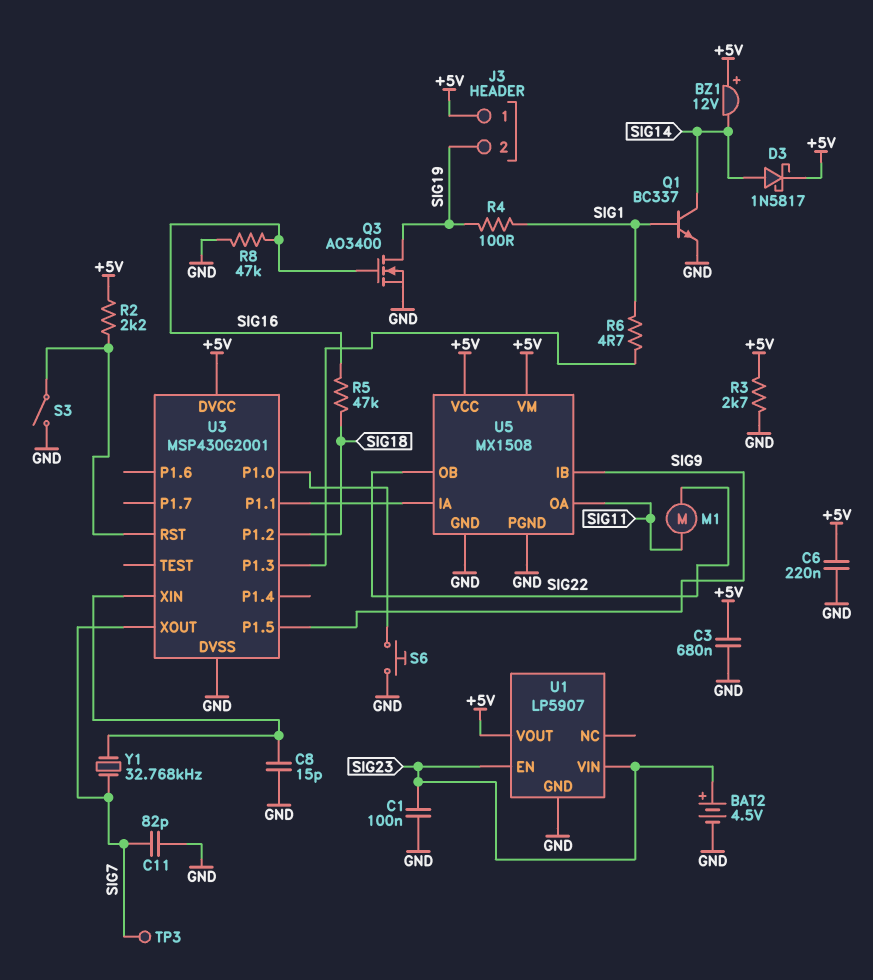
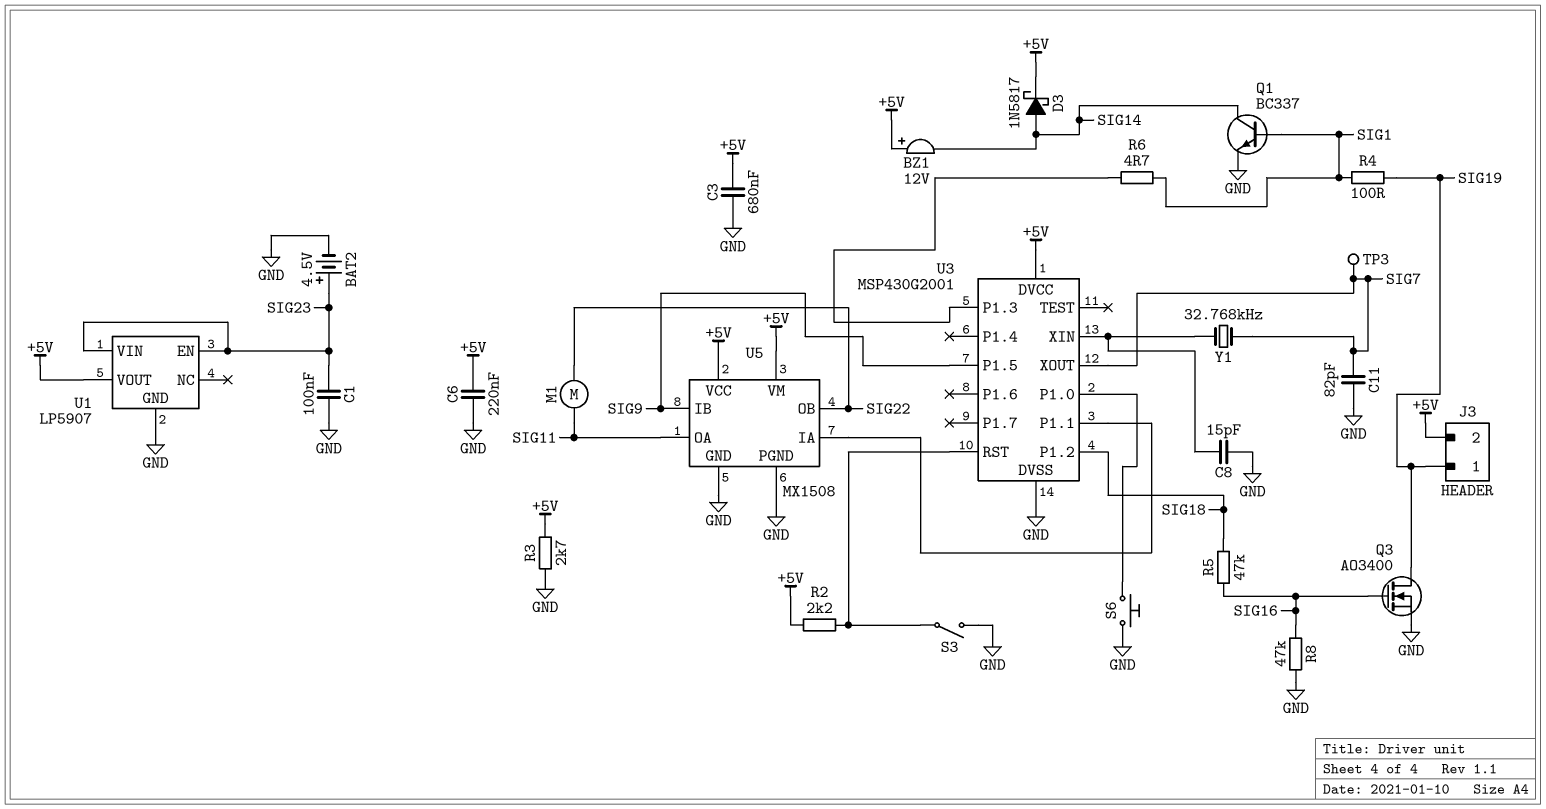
J3 pin 1: +5V -> SIG19
J3 pin 2: SIG19 -> +5V

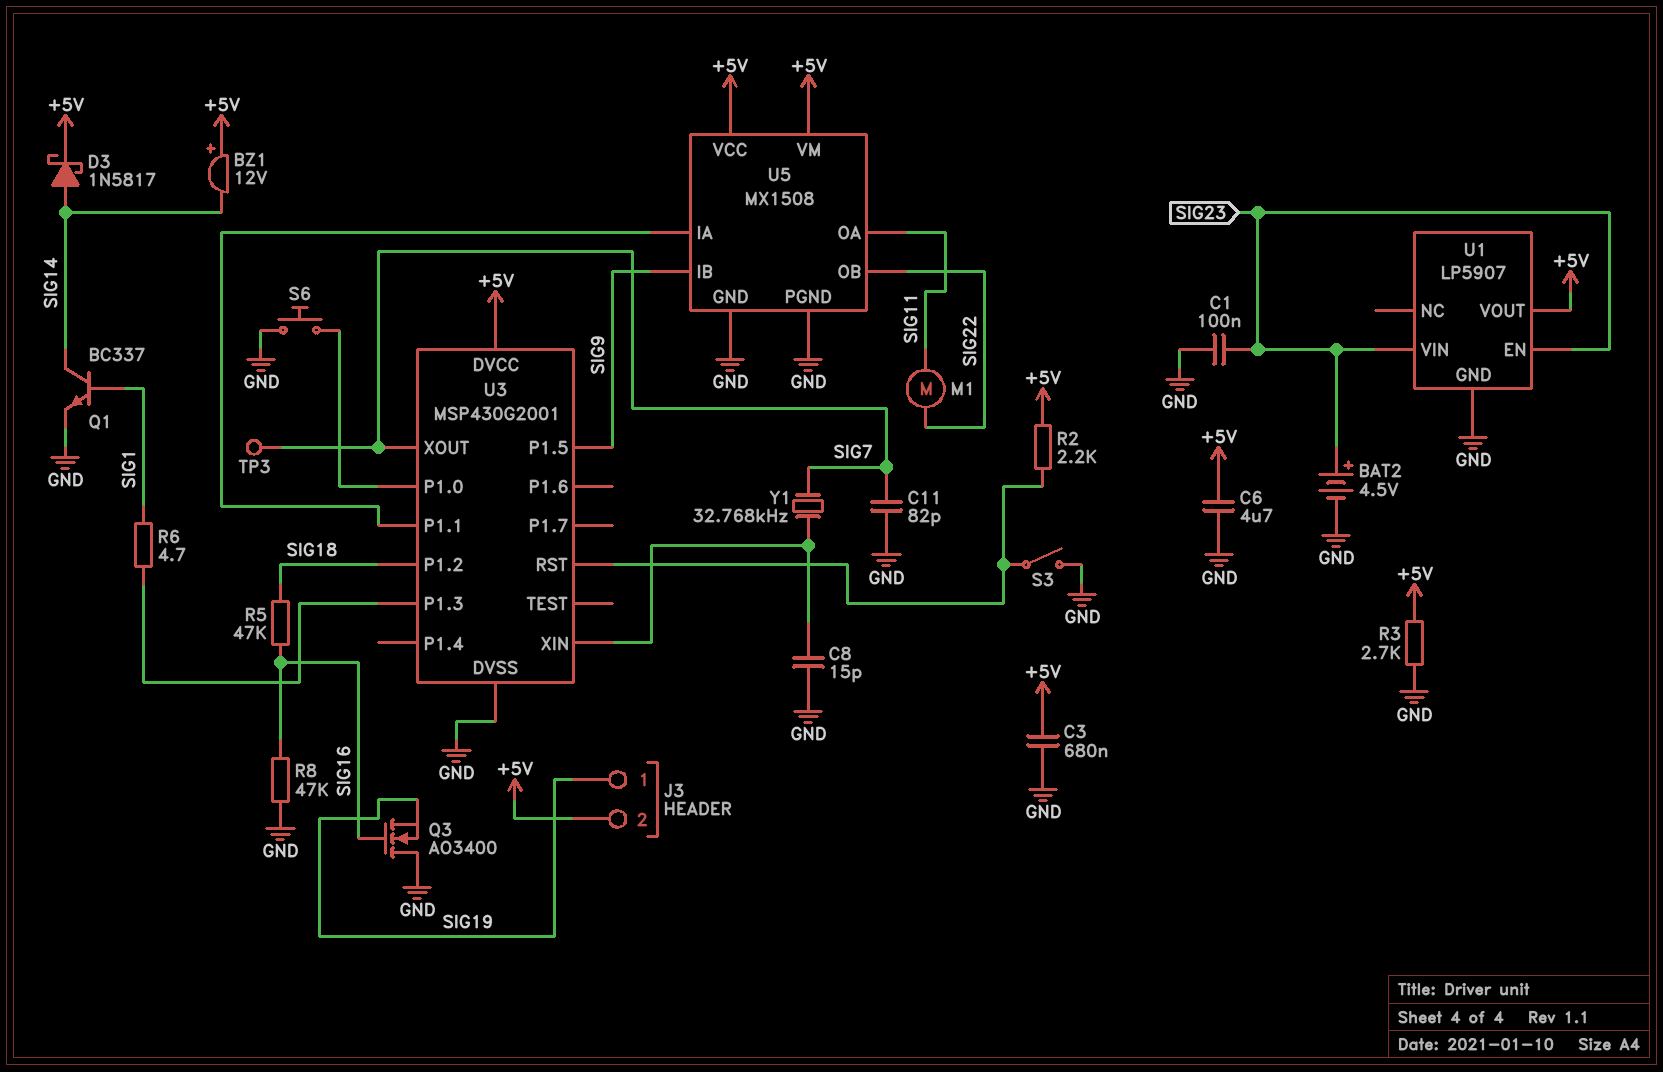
C6: 220nF (+5V, GND) -> 4.7uF (+5V, GND)
Q3: NMOS AO3400 (G SIG16, D SIG19, S GND) -> NMOS AO3400 (G SIG16, D GND, S SIG19)
R4: 100 (SIG1, SIG19) -> none

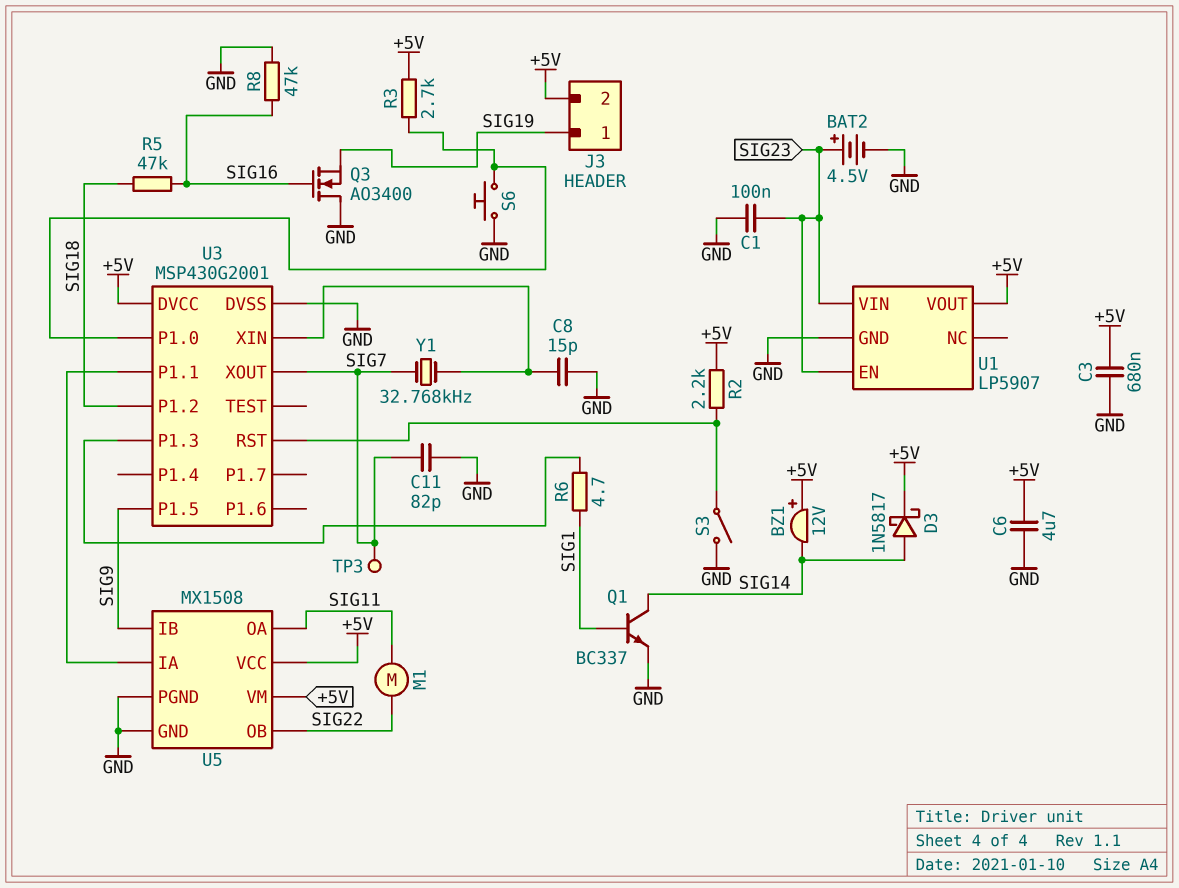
R3: 2.7k (+5V, GND) -> 2.7k (+5V, U3/P1.0)

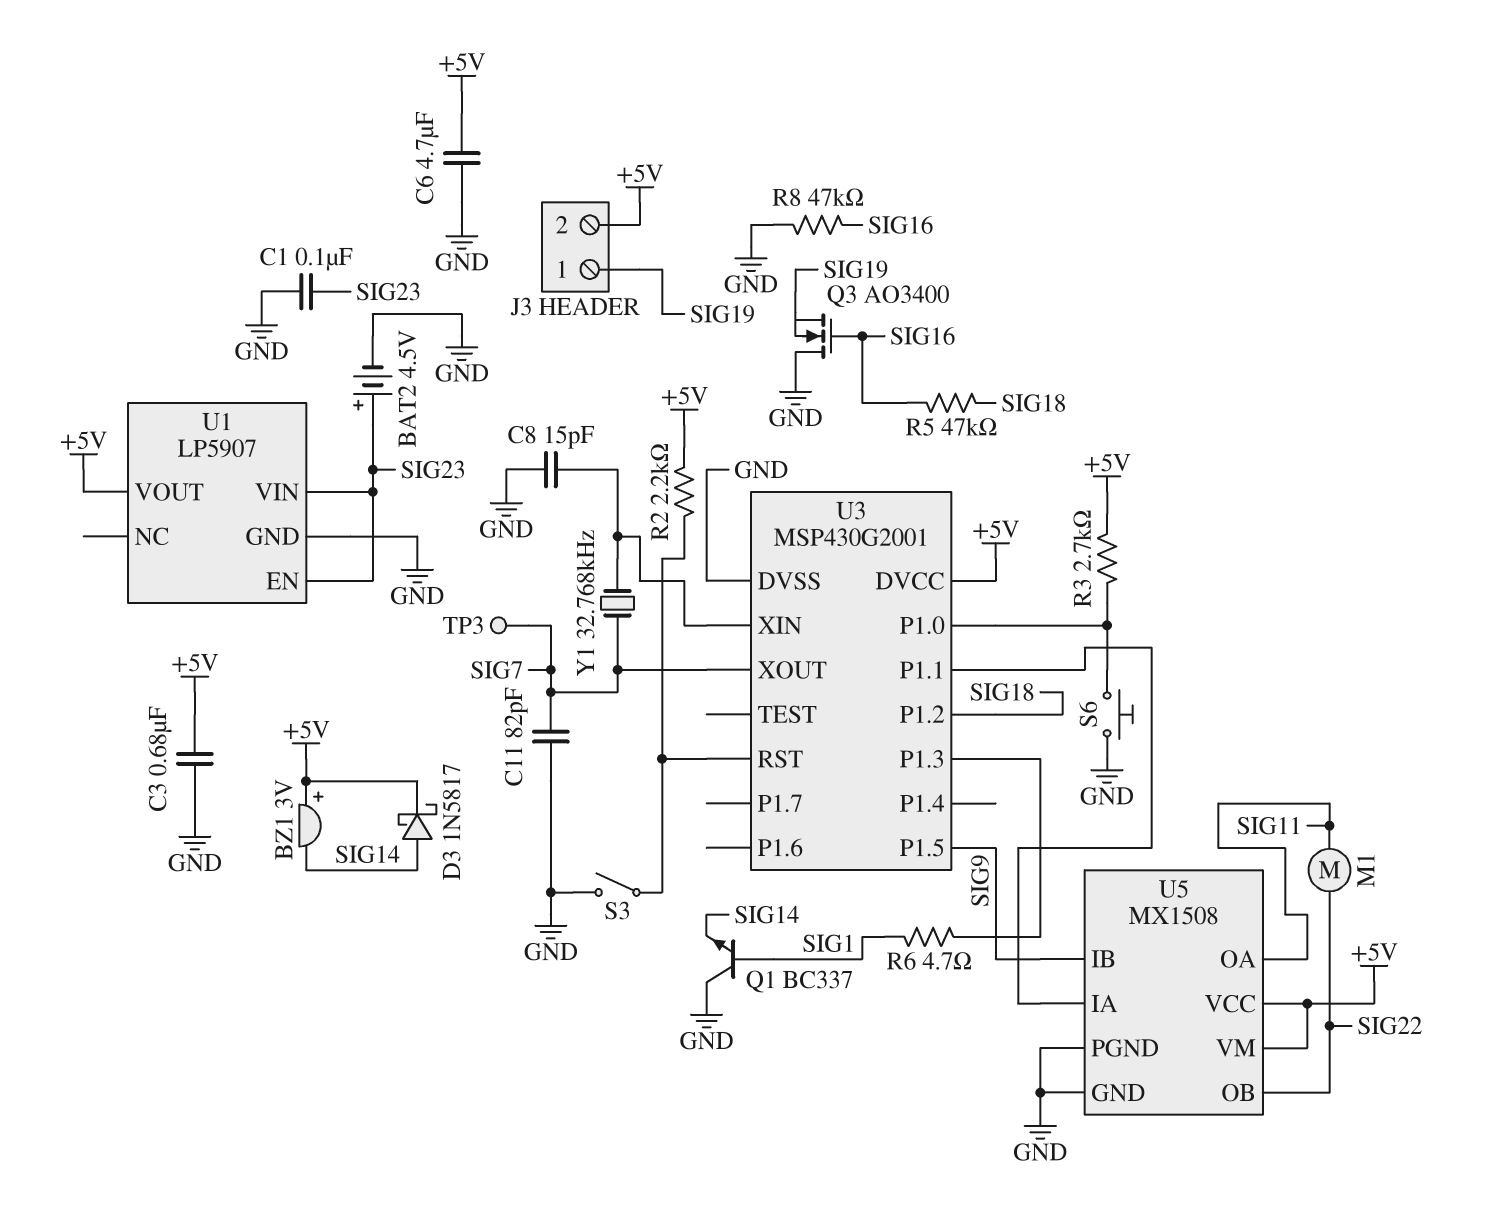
BZ1: buzzer 12V (plus +5V, minus SIG14) -> buzzer 3V (plus +5V, minus SIG14)
Q1: NPN BC337 (B SIG1, C SIG14, E GND) -> NPN BC337 (B SIG1, C GND, E SIG14)

